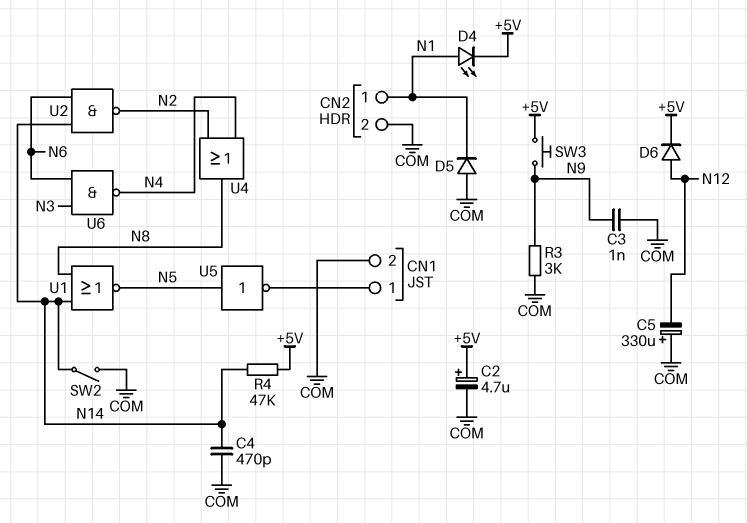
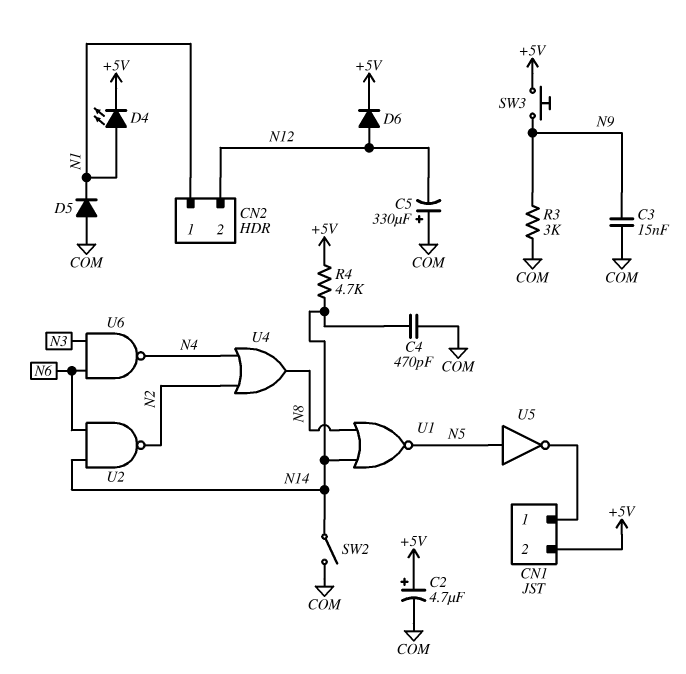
C3: 1nF (COM, N9) -> 15nF (COM, N9)
CN1 pin 2: COM -> +5V
CN2 pin 2: COM -> N12
R4: 47k (+5V, N14) -> 4.7k (+5V, N14)

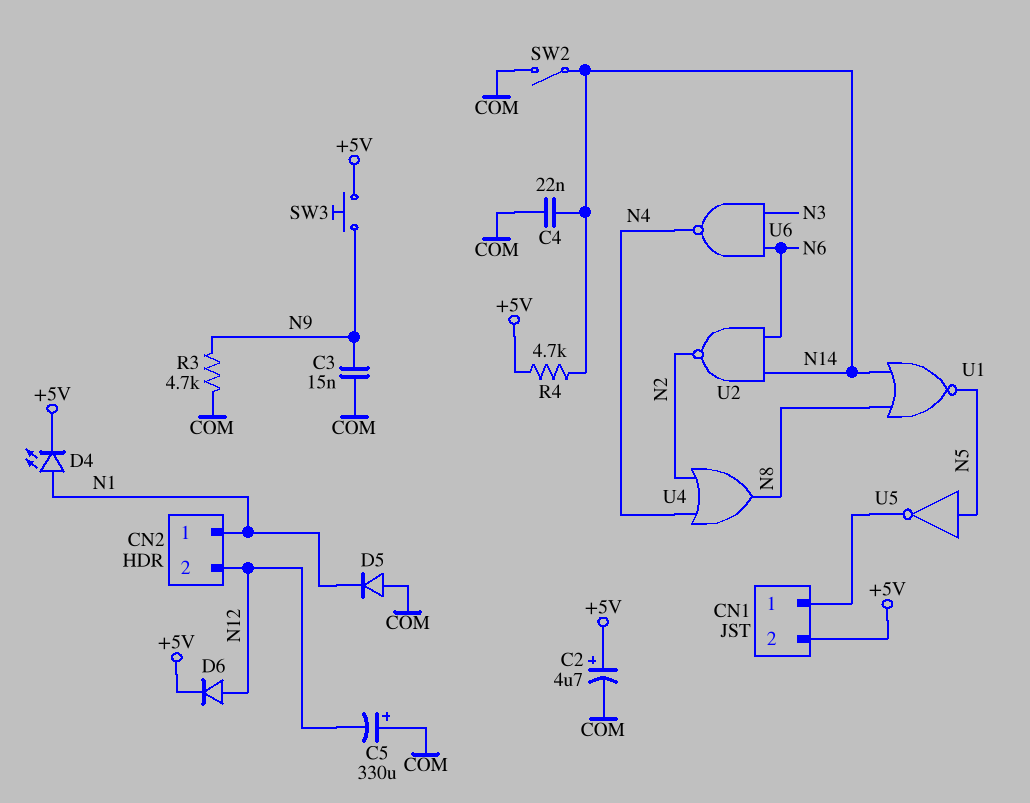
C4: 470pF (COM, N14) -> 22nF (COM, N14)
R3: 3k (COM, N9) -> 4.7k (COM, N9)

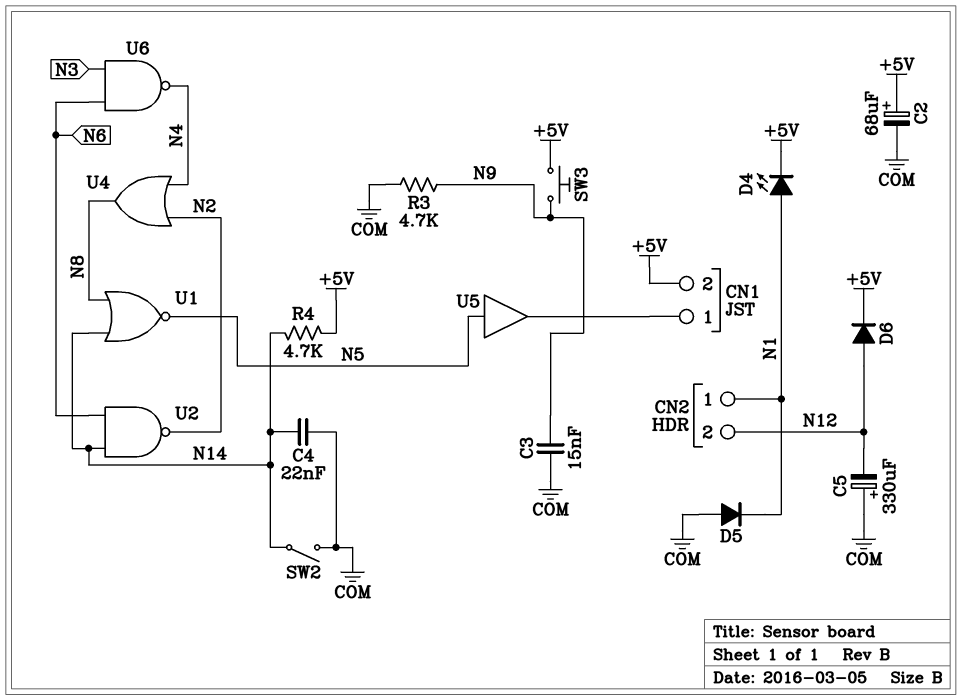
C2: 4.7uF (plus +5V, minus COM) -> 68uF (plus +5V, minus COM)
U5: NOT (in N5, out CN1/1) -> buffer (in N5, out CN1/1)

